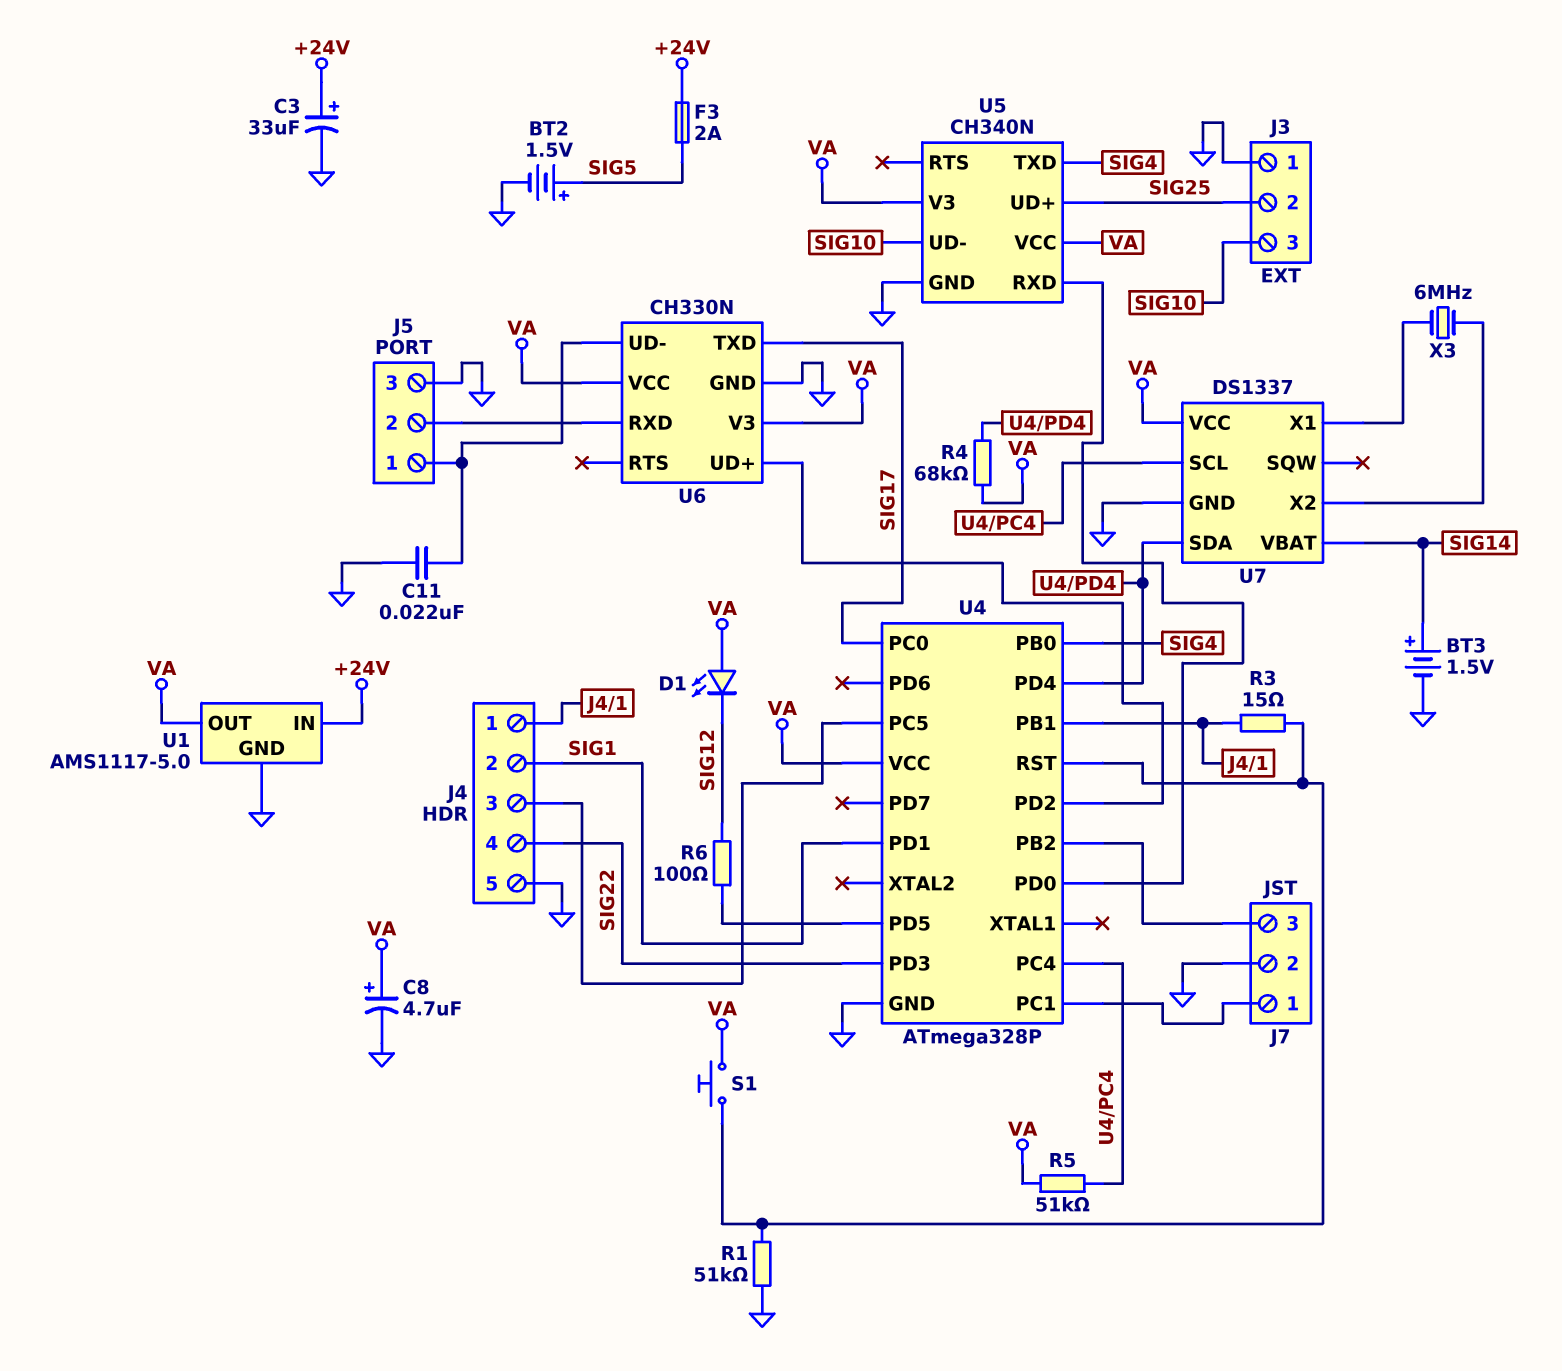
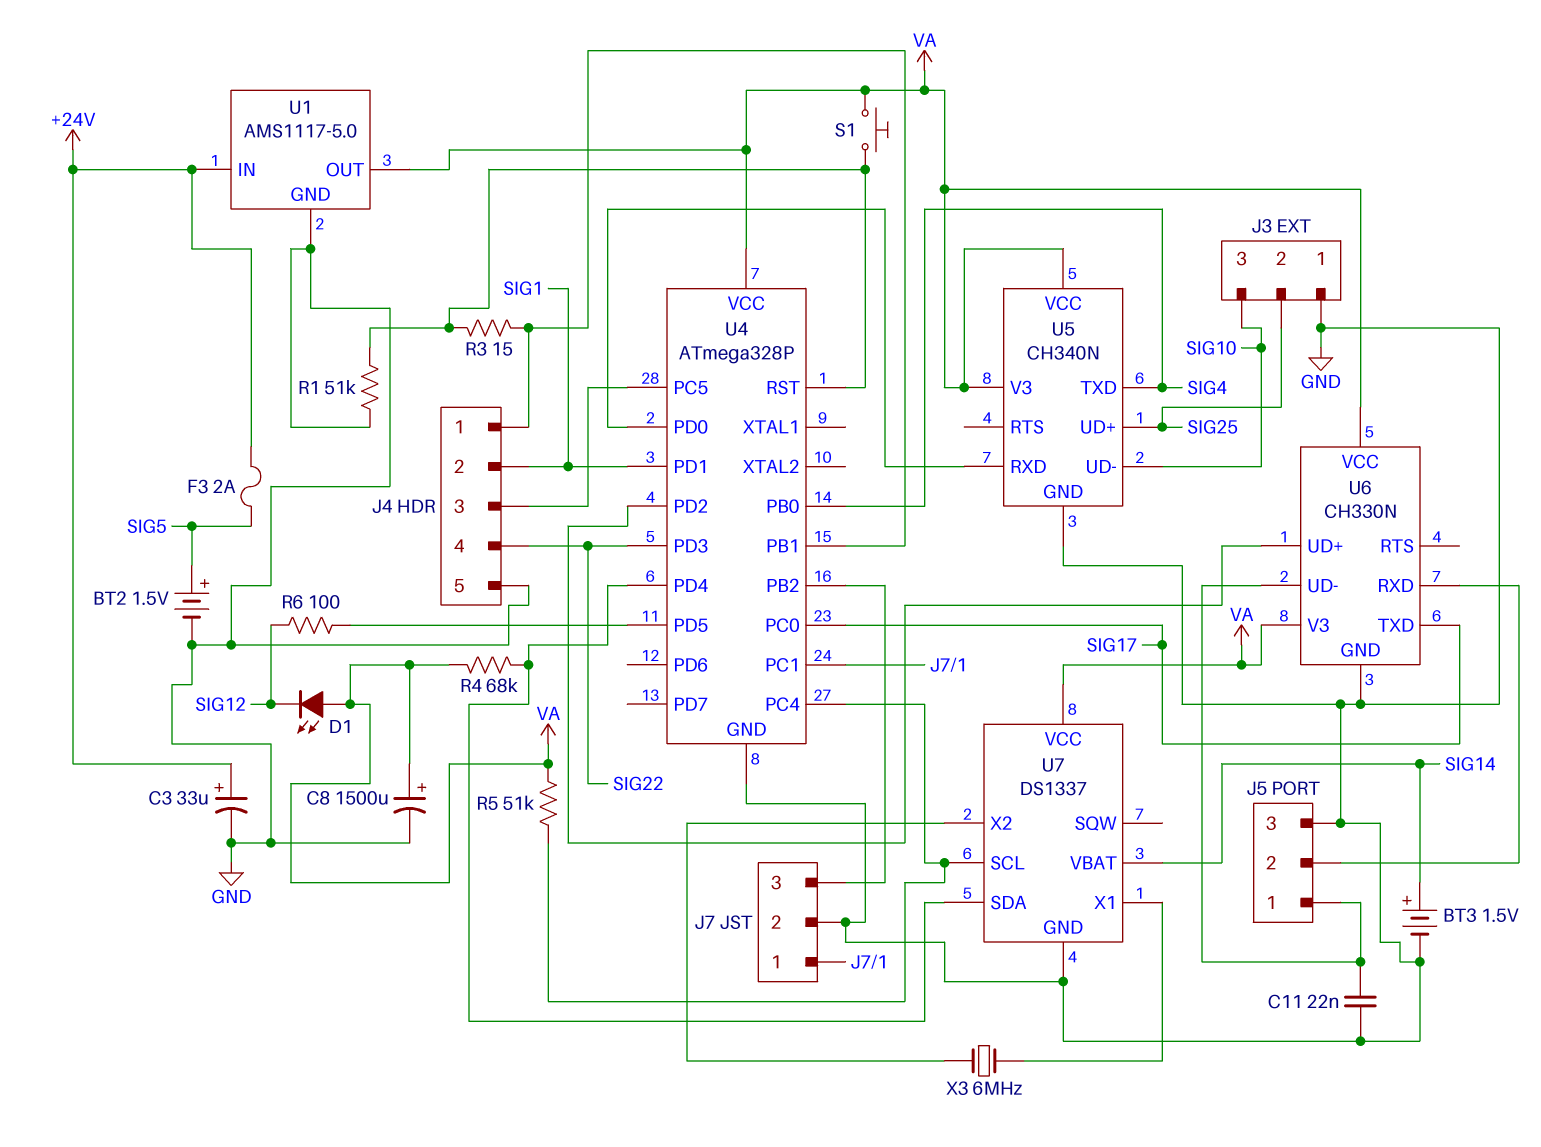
C8: 4.7uF (plus VA, minus GND) -> 1500uF (plus VA, minus GND)

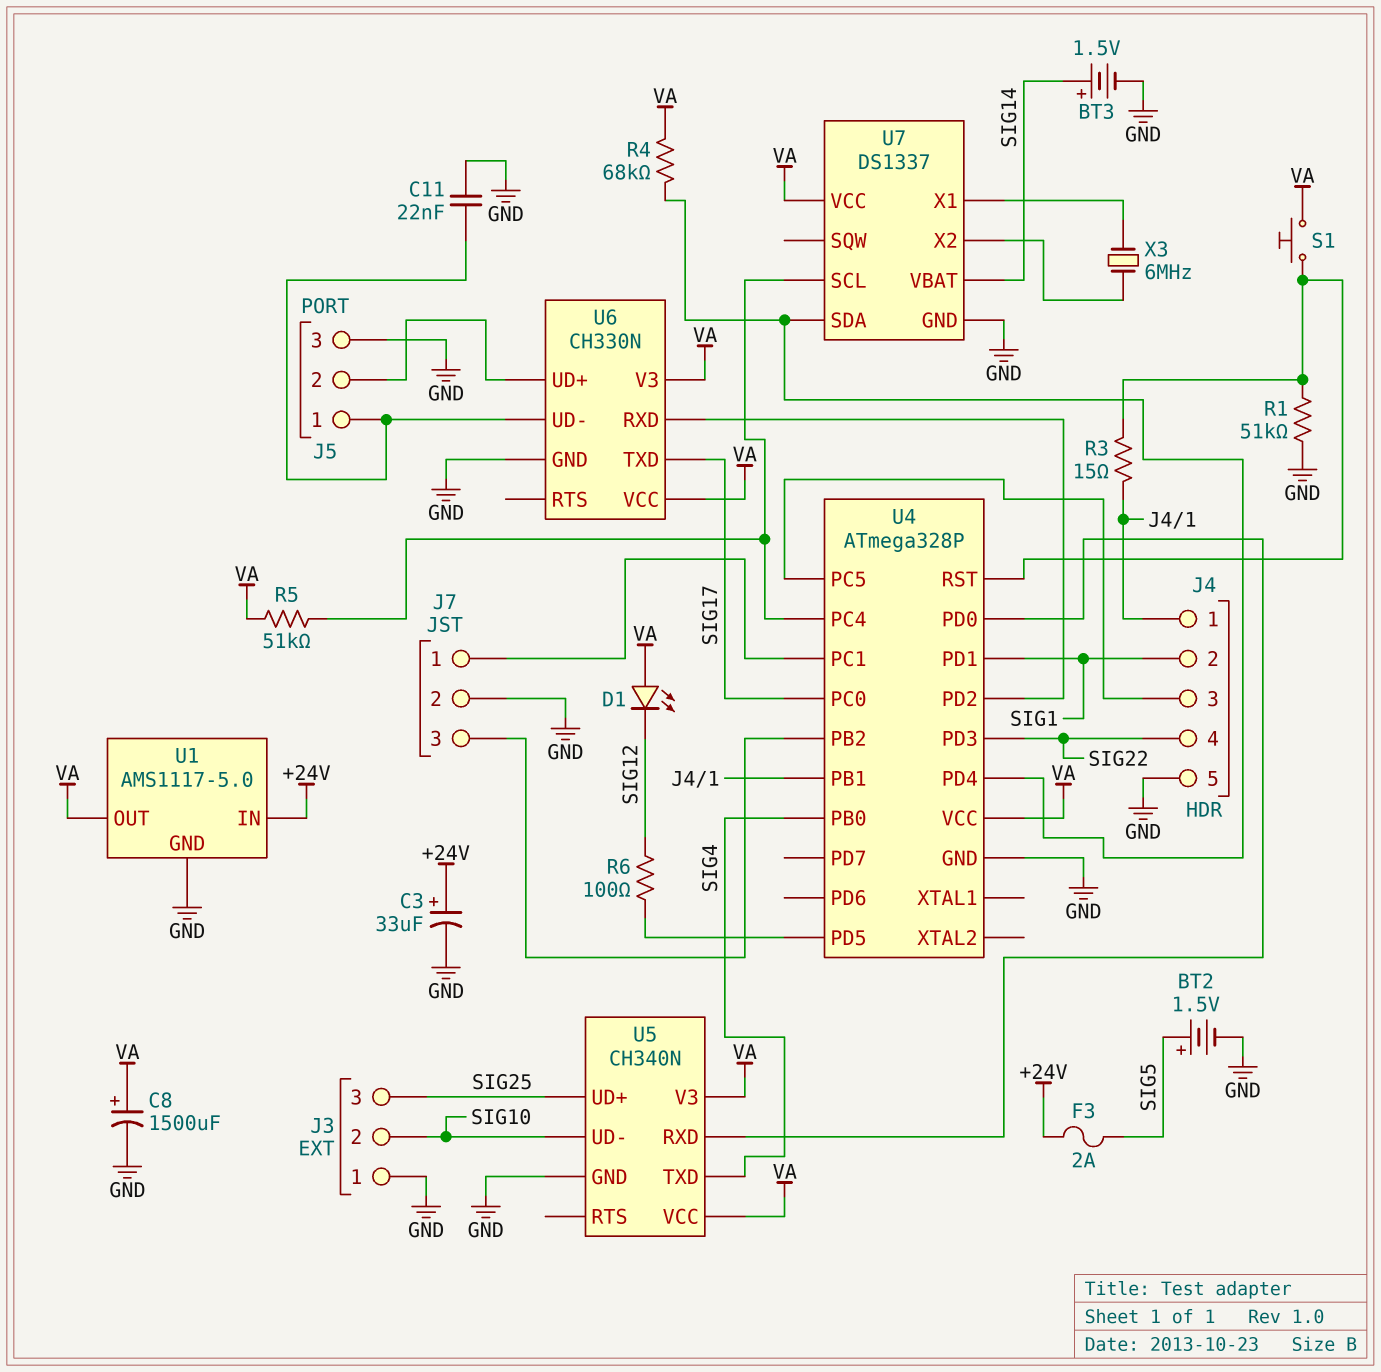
J3 pin 2: SIG25 -> SIG10
J3 pin 3: SIG10 -> SIG25
U6 pin RXD: J5/2 -> U4/PD2
U6 pin UD+: U4/PD2 -> J5/2

